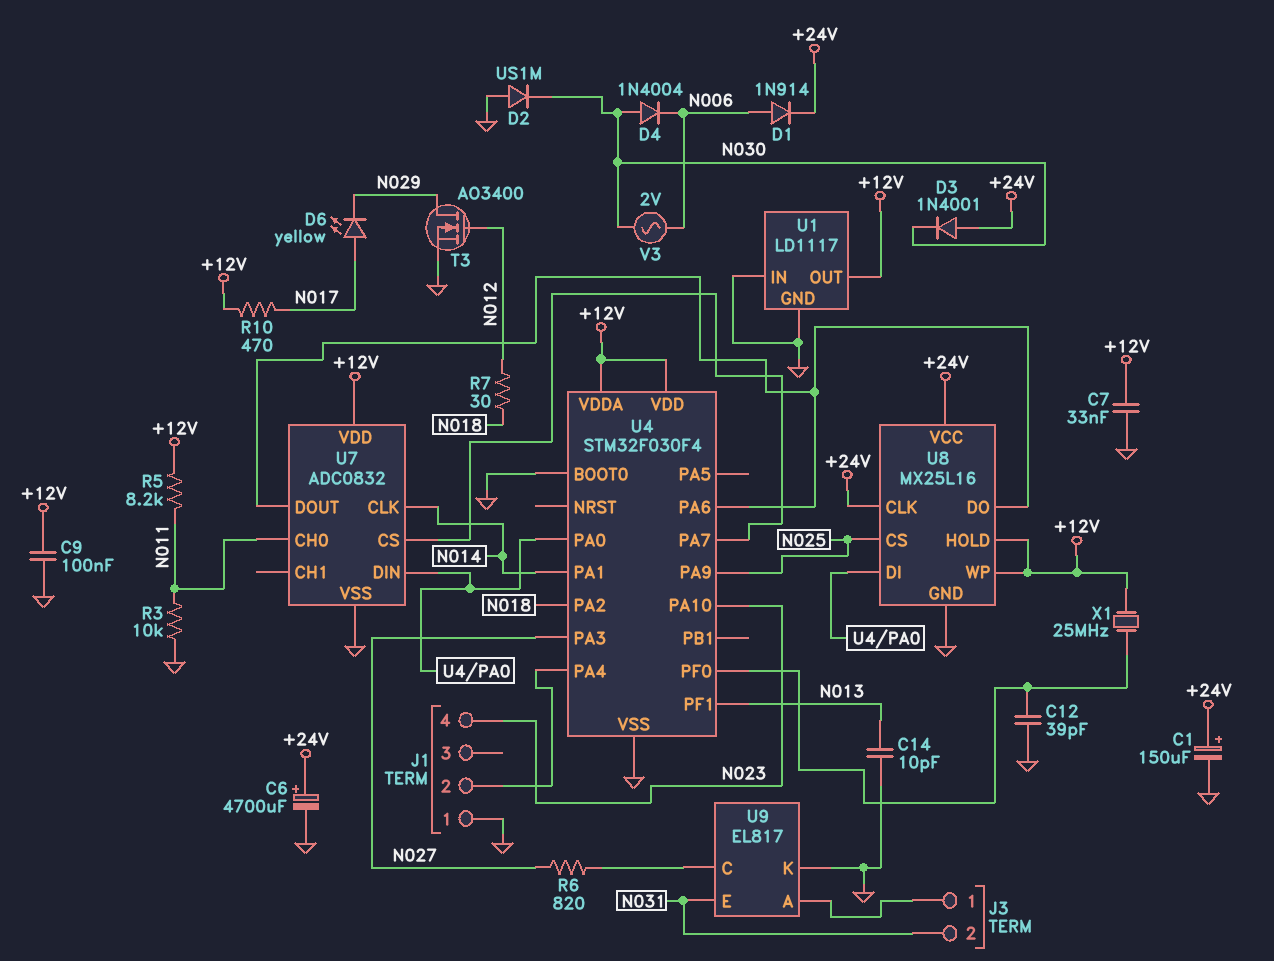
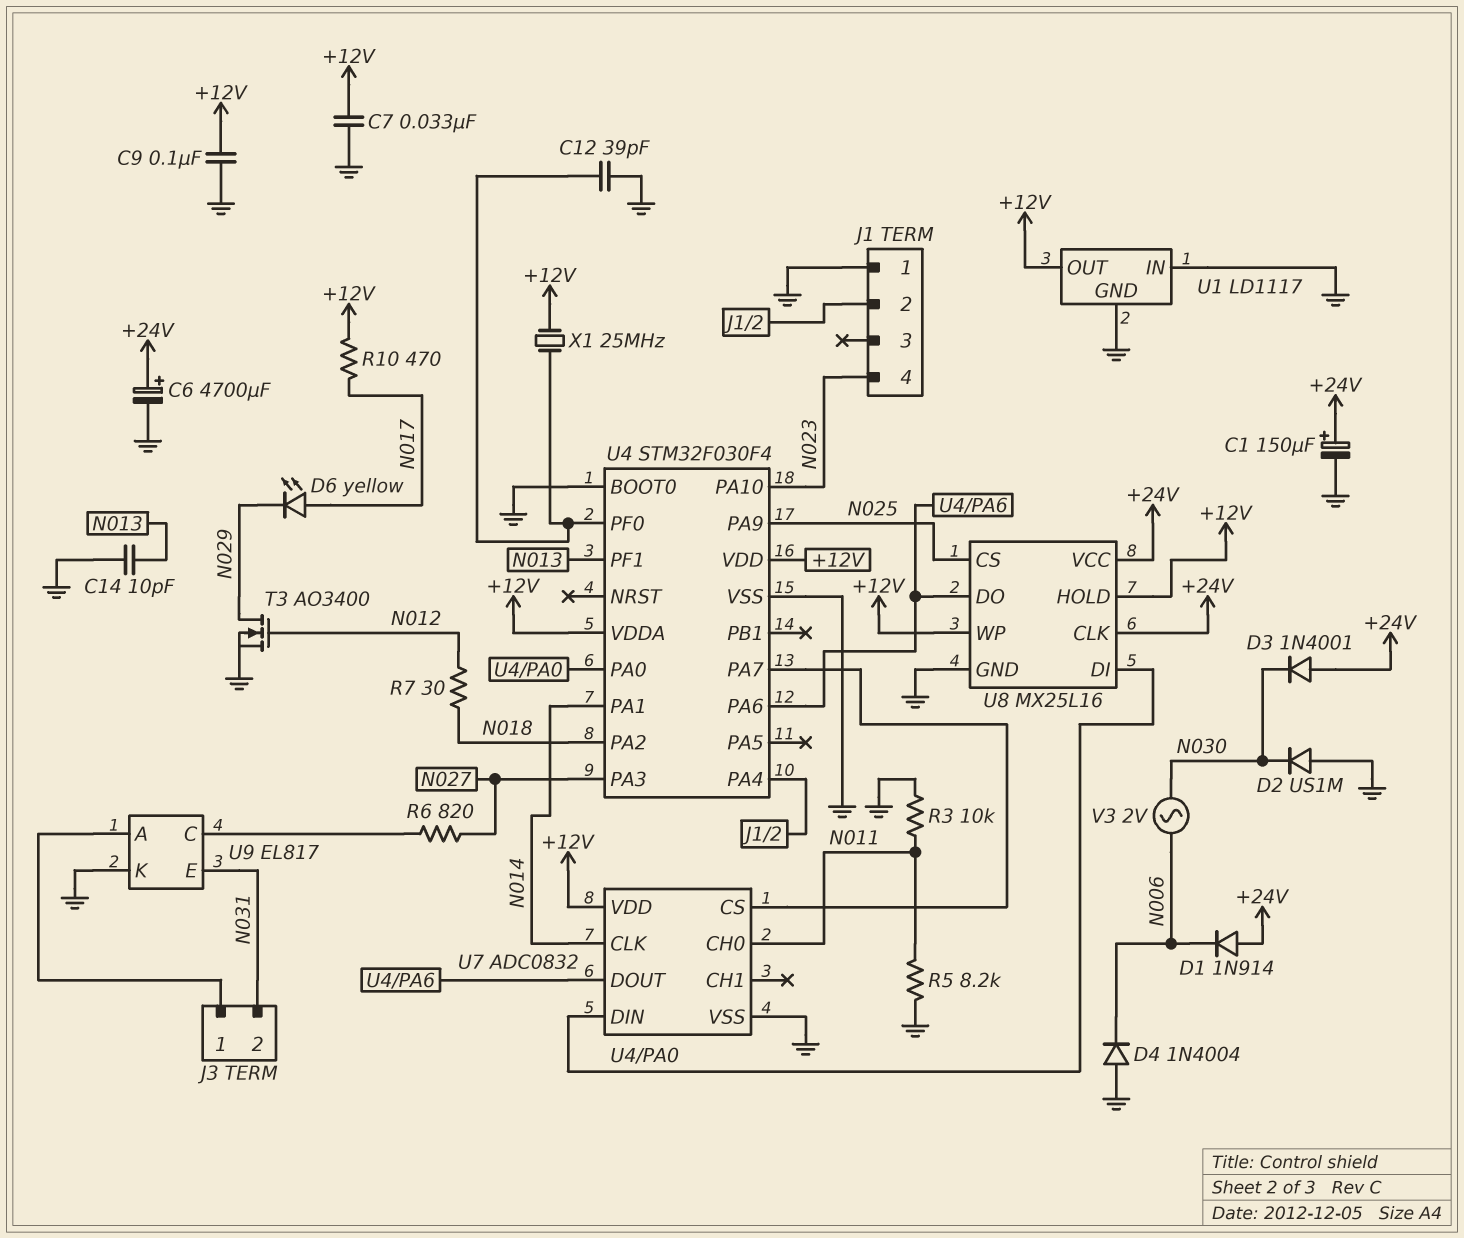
D1: diode 1N914 (A N006, K +24V) -> diode 1N914 (A +24V, K N006)
D4: diode 1N4004 (A N030, K N006) -> diode 1N4004 (A GND, K N006)
R5: 8.2k (+12V, N011) -> 8.2k (GND, N011)

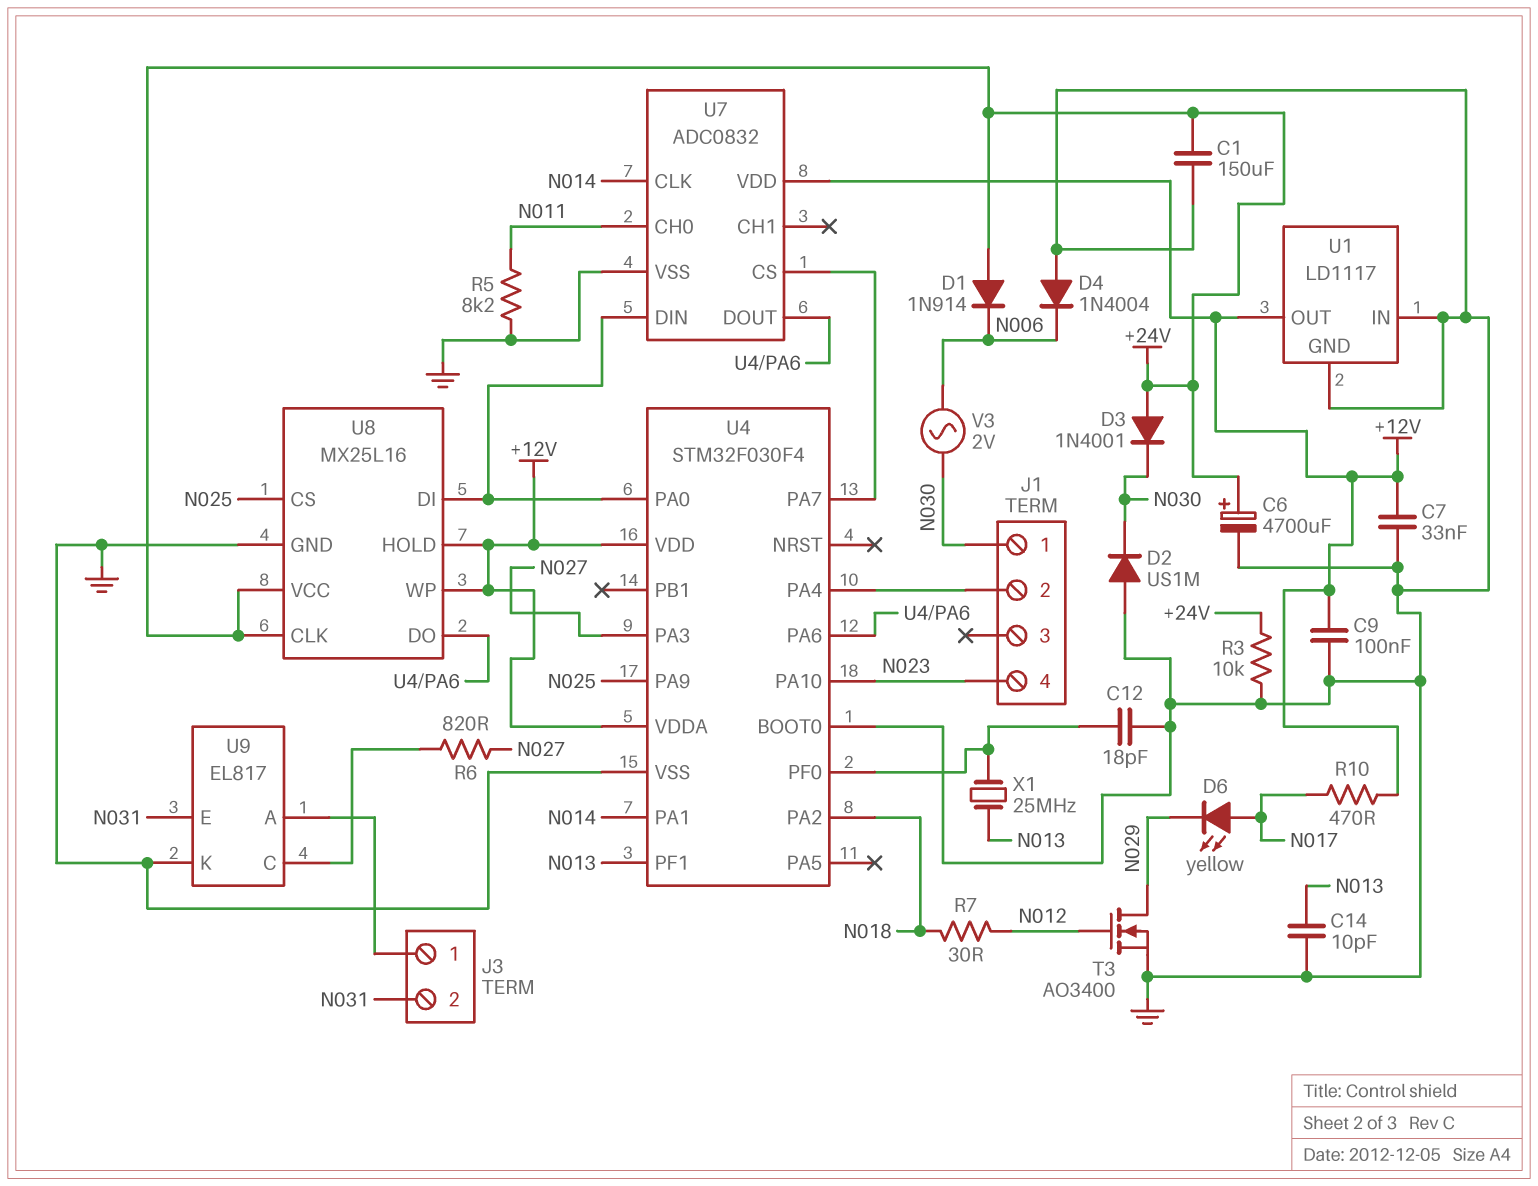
C1: 150uF (plus +24V, minus GND) -> 150uF (+24V, GND)
C12: 39pF (GND, U4/PF0) -> 18pF (GND, U4/PF0)
J1 pin 1: GND -> N030
R3: 10k (GND, N011) -> 10k (+24V, GND)
X1: 25MHz (+12V, U4/PF0) -> 25MHz (N013, U4/PF0)

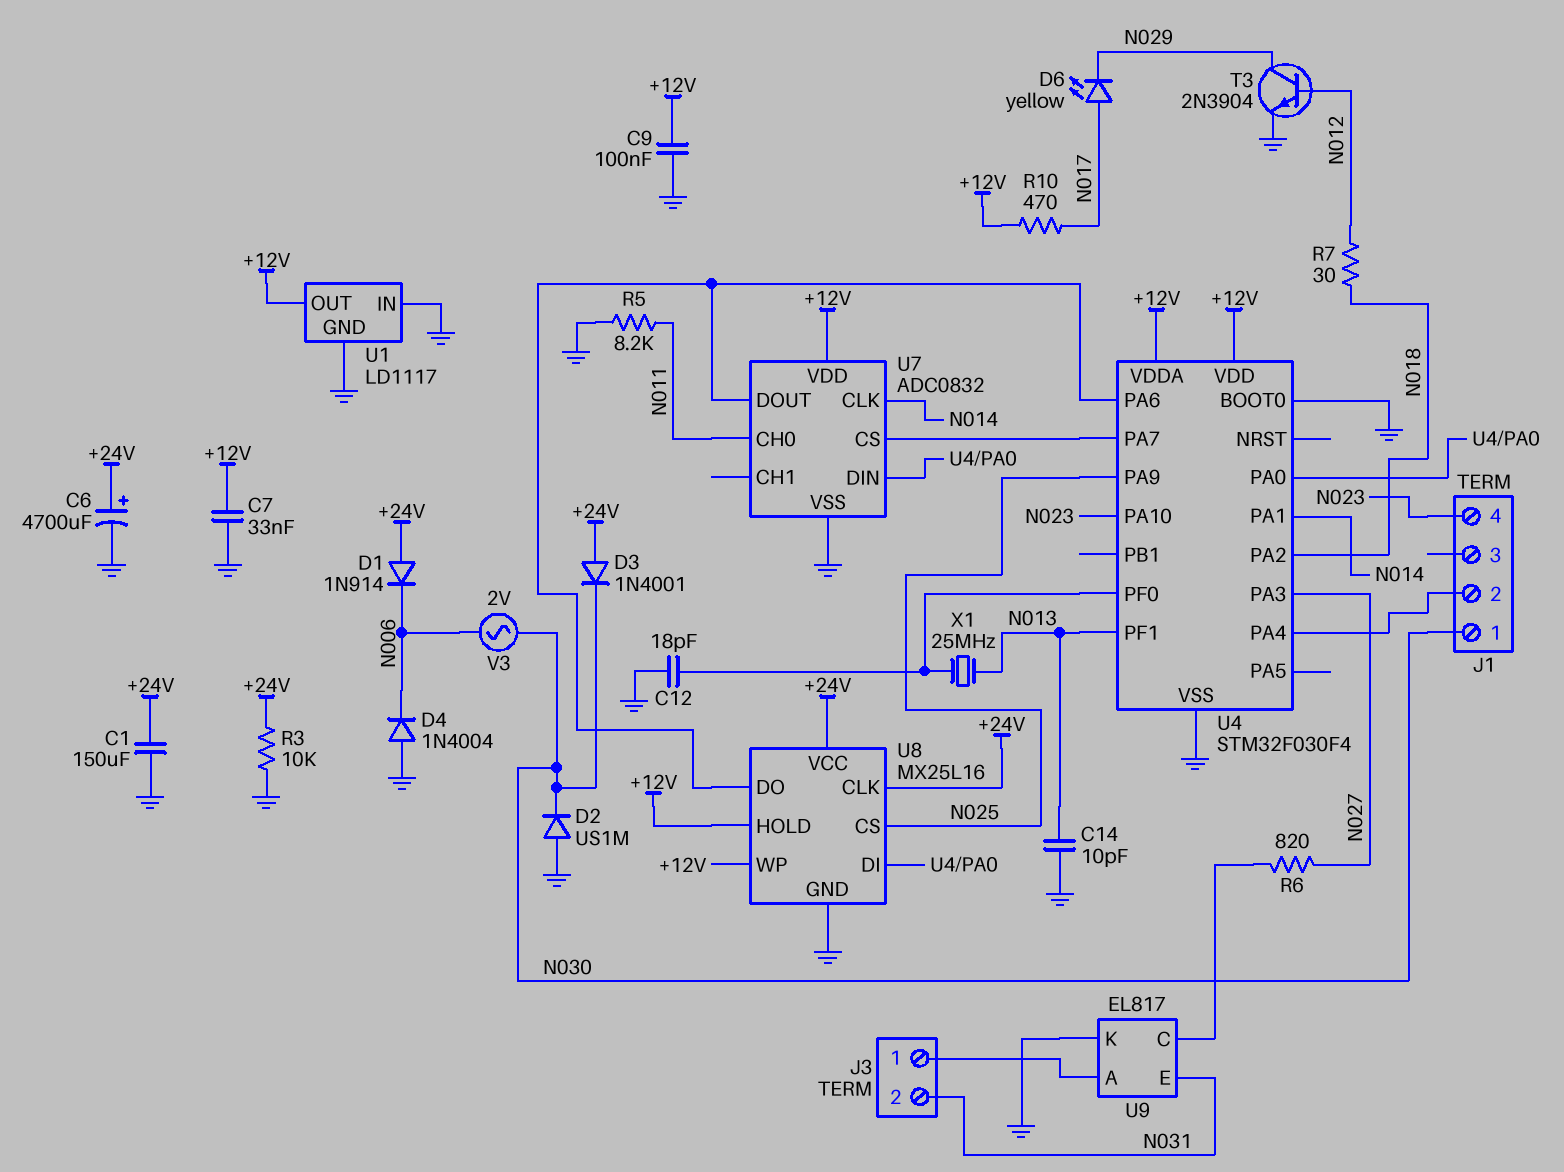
T3: NMOS AO3400 (G N012, D N029, S GND) -> NPN 2N3904 (B N012, C N029, E GND)

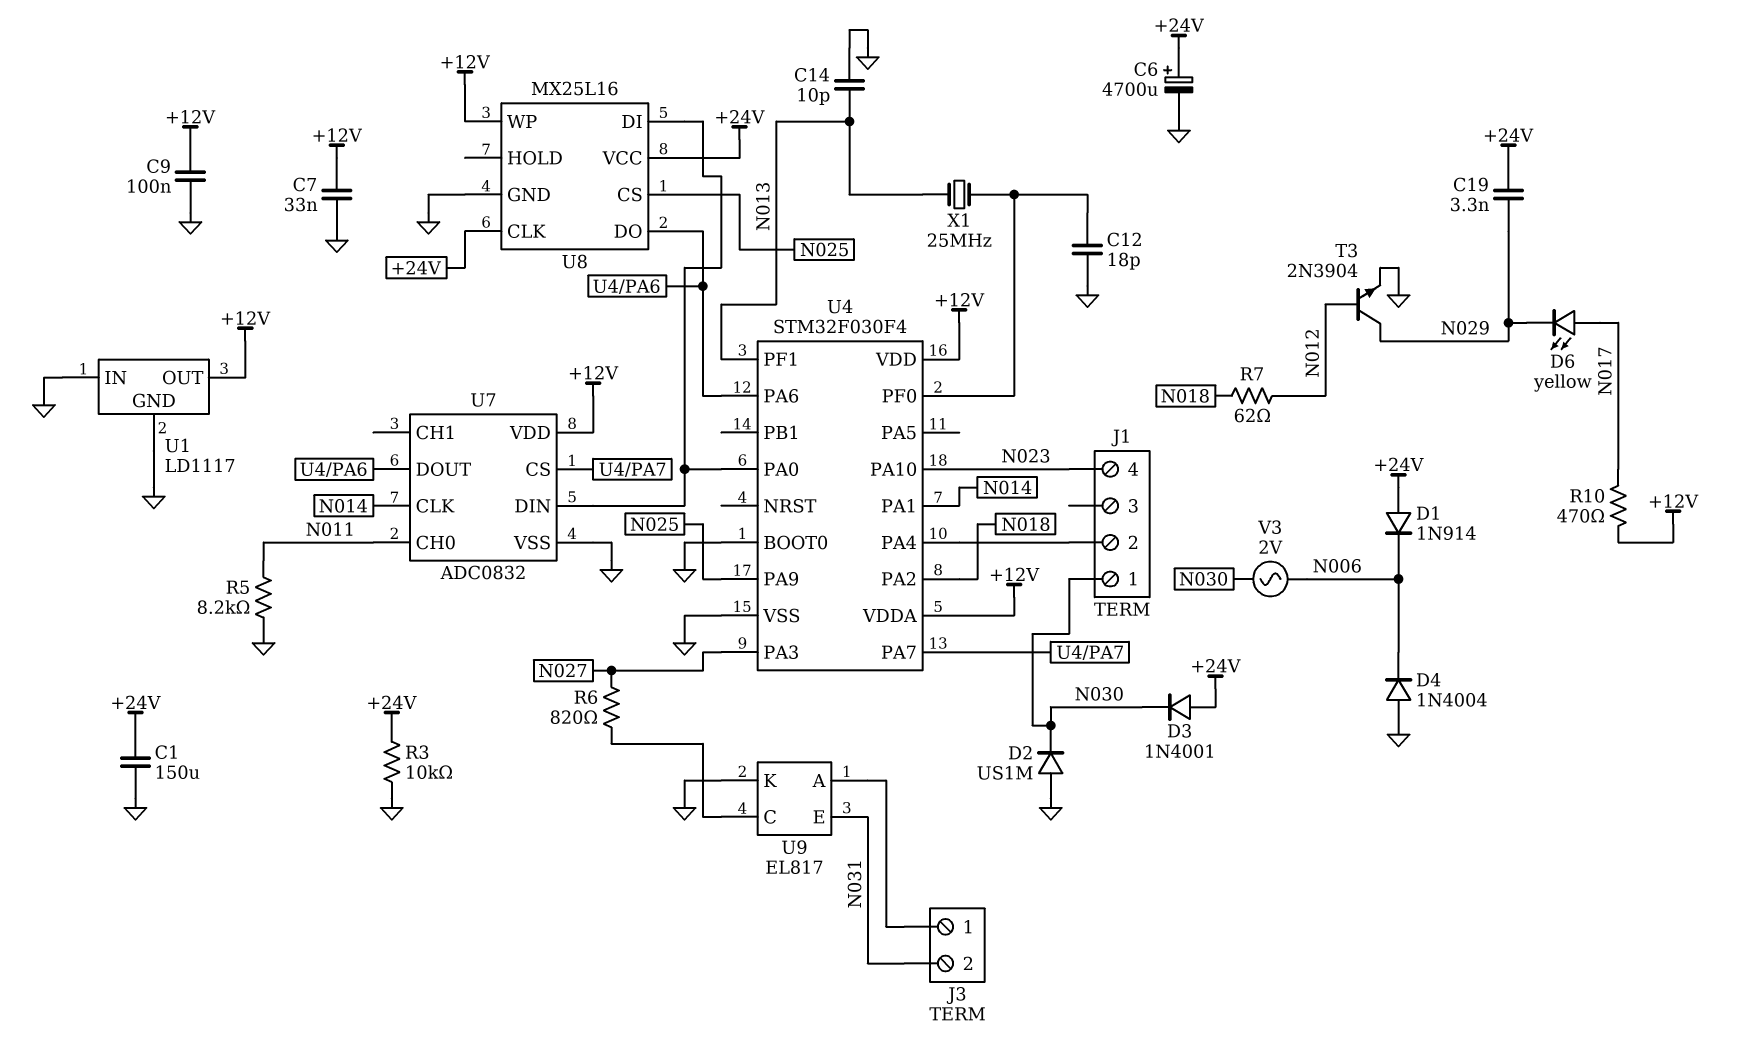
C19: none -> 3.3nF (+24V, N029)
R7: 30 (N012, N018) -> 62 (N012, N018)
U8 pin HOLD: +12V -> none

